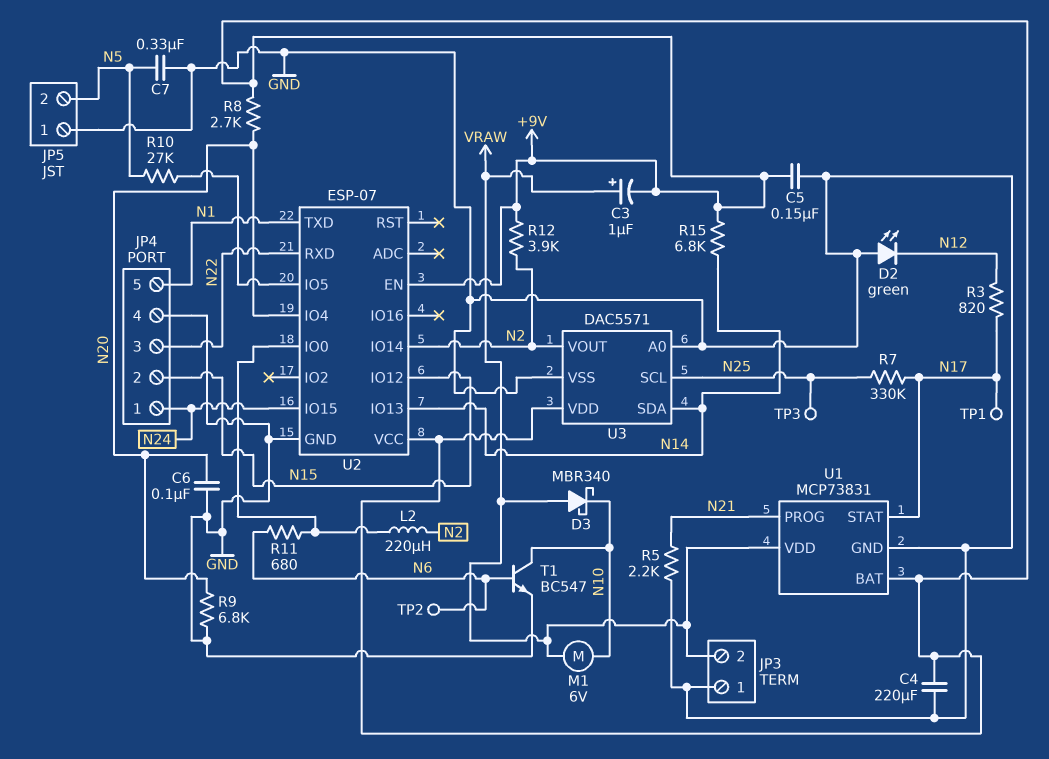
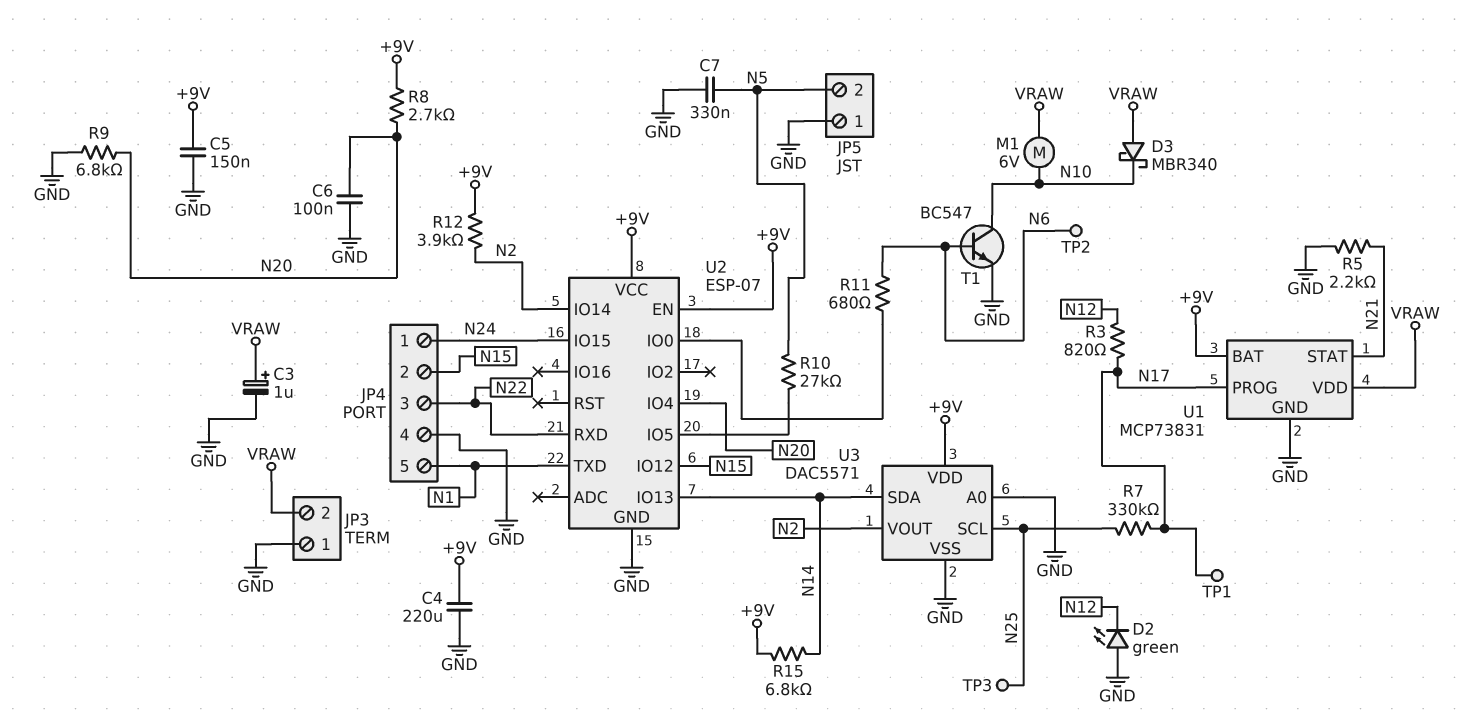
C3: 1uF (plus VRAW, minus +9V) -> 1uF (plus VRAW, minus GND)
L2: 220uH (N2, U2/IO0) -> none
U1 pin PROG: N21 -> N17
U1 pin STAT: N17 -> N21

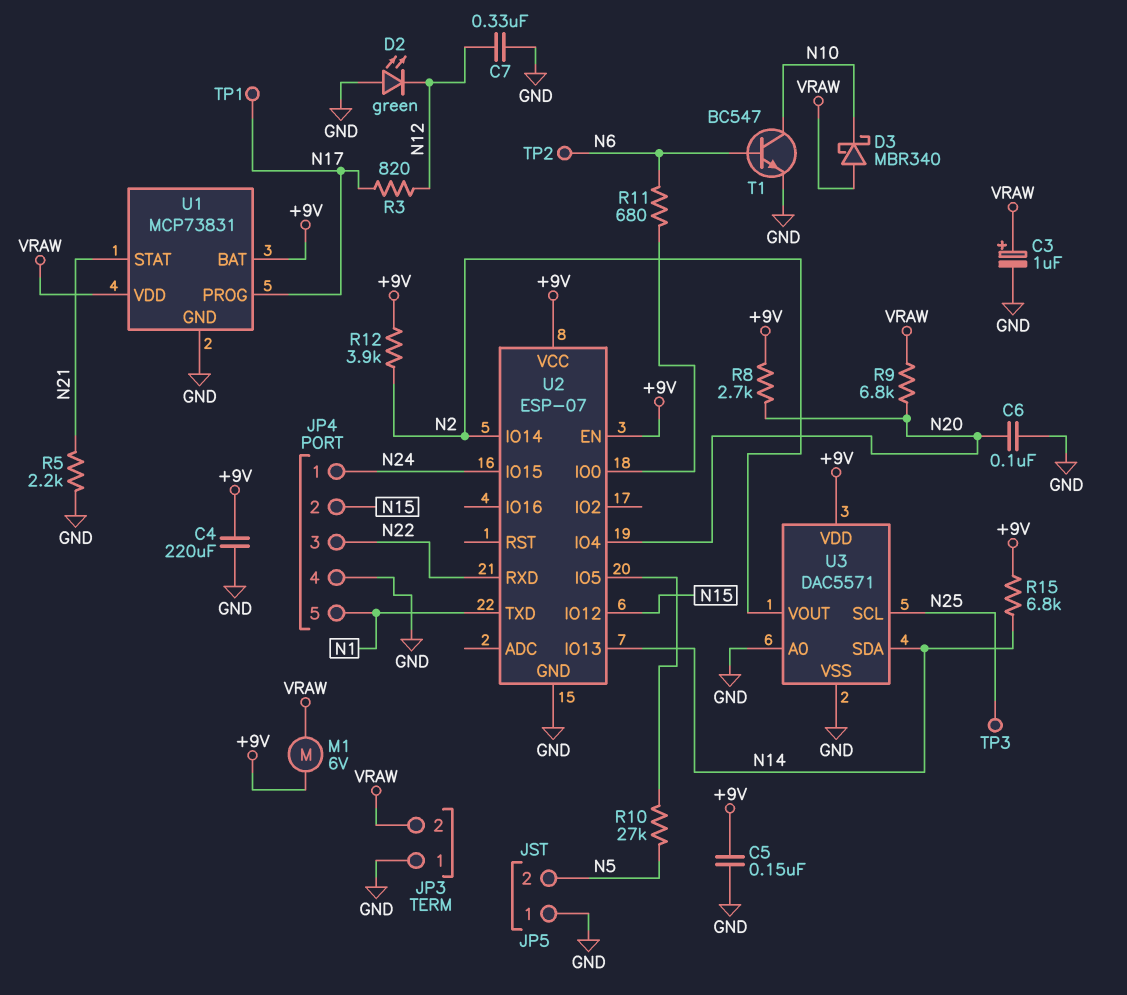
C7: 330nF (GND, N5) -> 330nF (GND, N12)
M1: motor 6V (N10, VRAW) -> motor 6V (+9V, VRAW)
R7: 330k (N17, N25) -> none
R9: 6.8k (GND, N20) -> 6.8k (N20, VRAW)

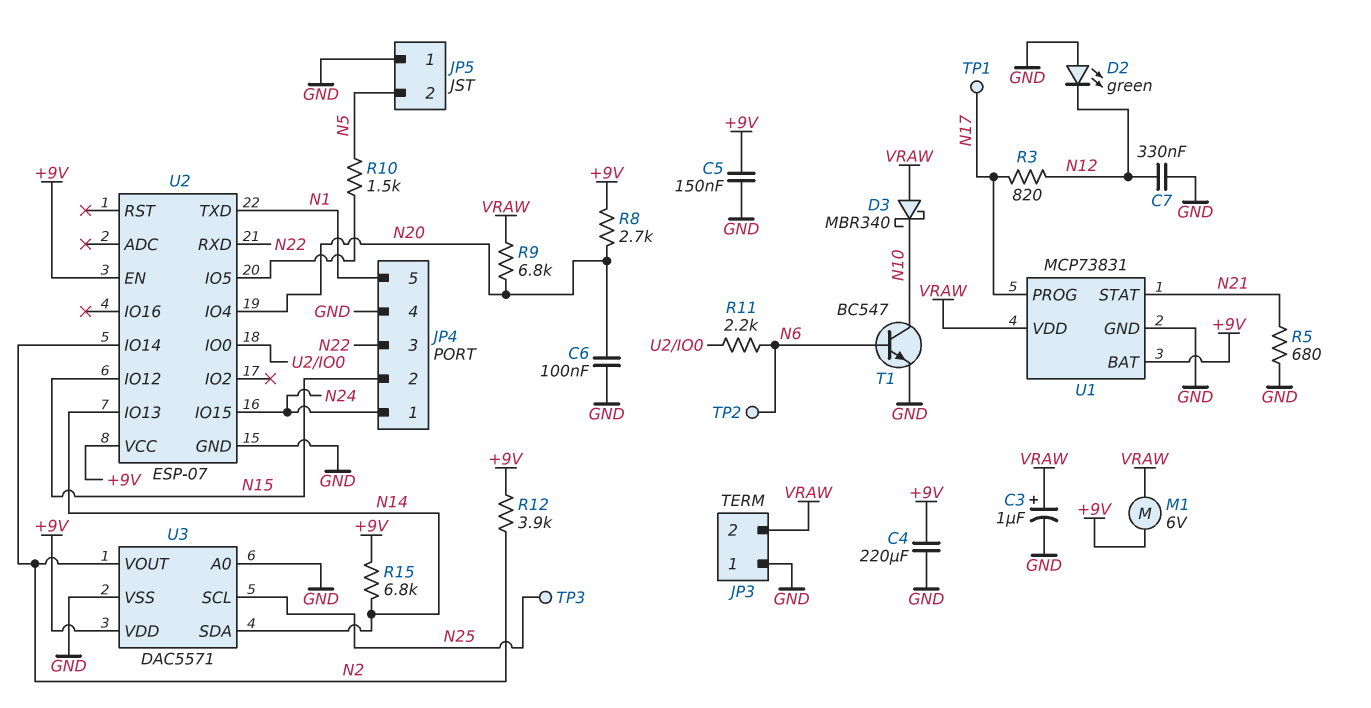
R5: 2.2k (GND, N21) -> 680 (GND, N21)
R10: 27k (N5, U2/IO5) -> 1.5k (N5, U2/IO5)
R11: 680 (N6, U2/IO0) -> 2.2k (N6, U2/IO0)

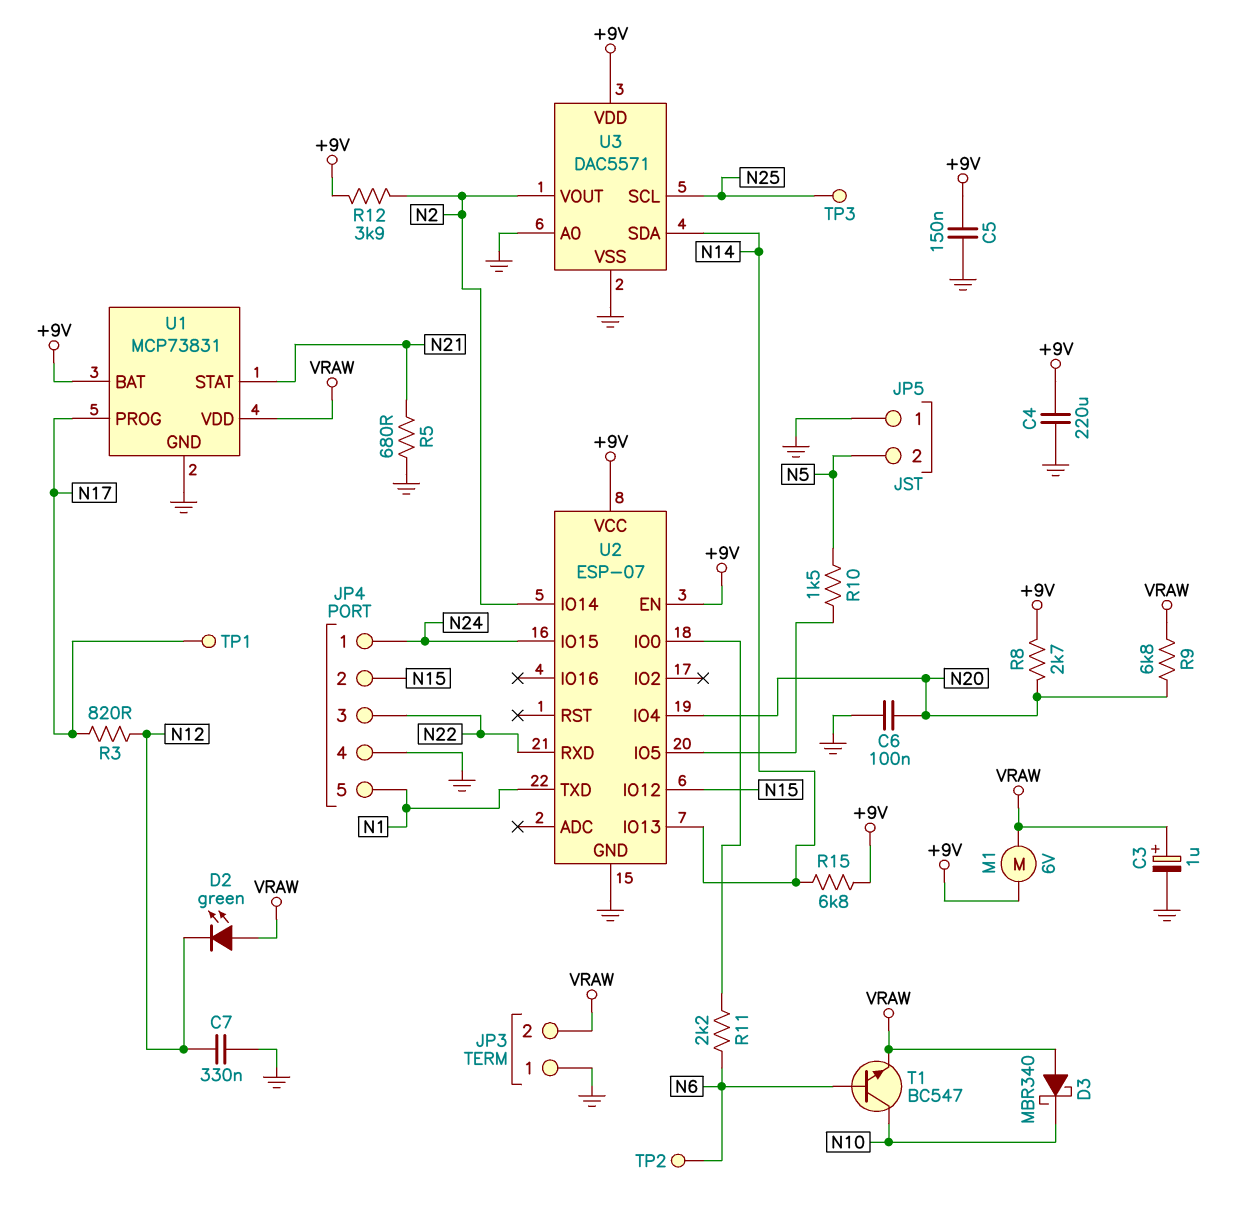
D2: LED green (A GND, K N12) -> LED green (A VRAW, K N12)
T1: NPN BC547 (B N6, C N10, E GND) -> NPN BC547 (B N6, C N10, E VRAW)

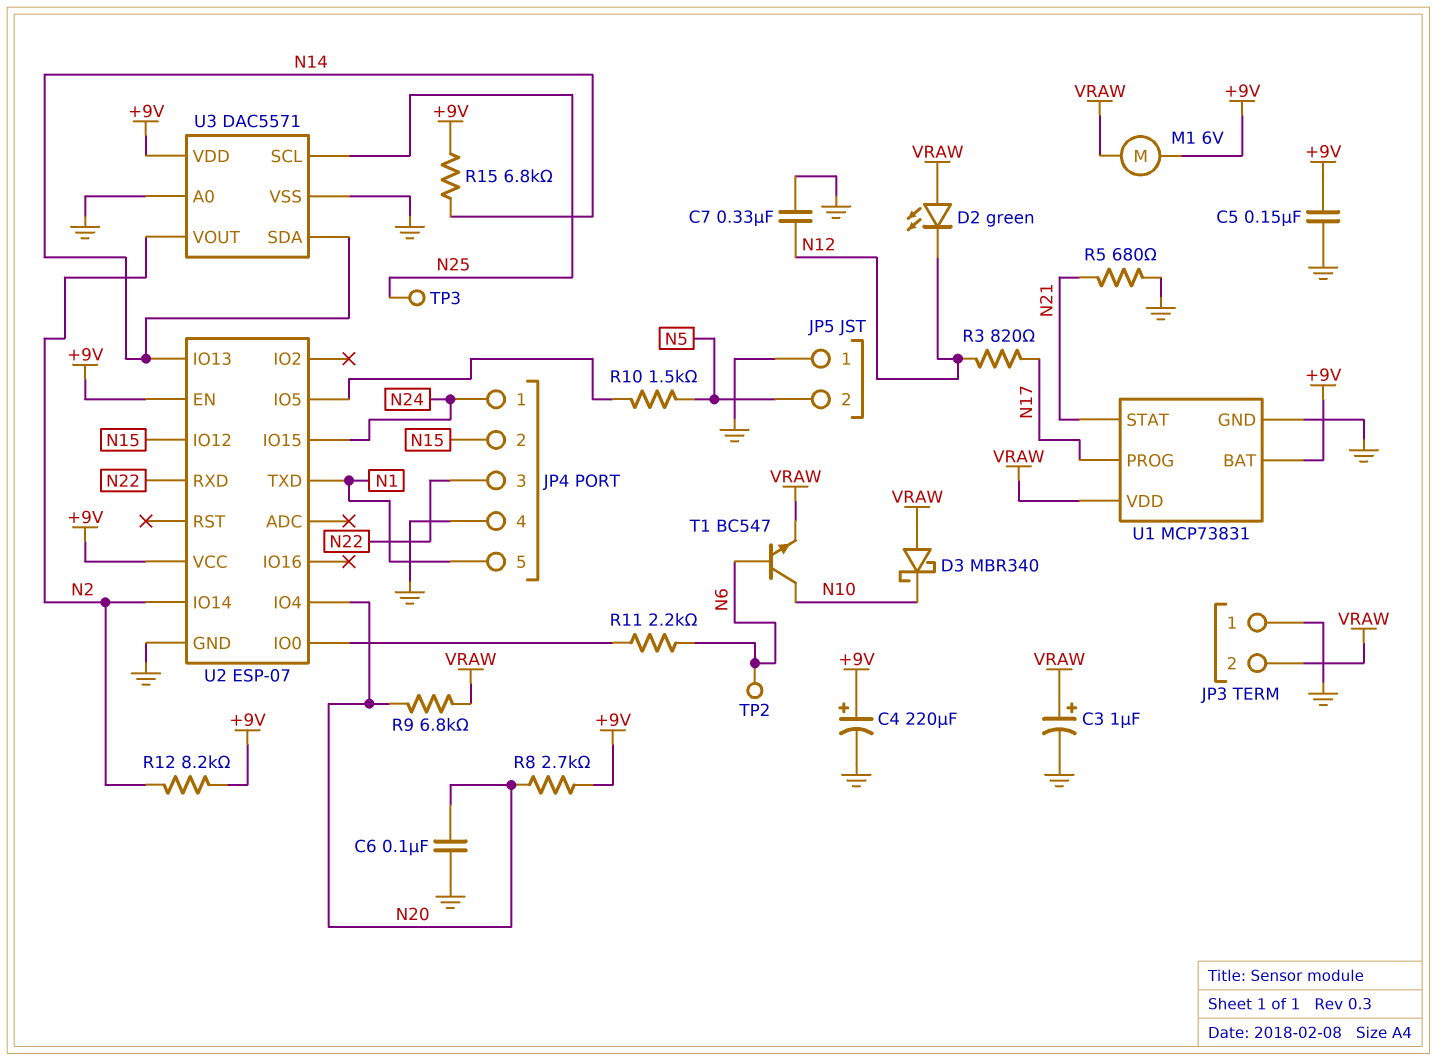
C4: 220uF (+9V, GND) -> 220uF (plus +9V, minus GND)
R12: 3.9k (+9V, N2) -> 8.2k (+9V, N2)
TP1: test point (N17) -> none

